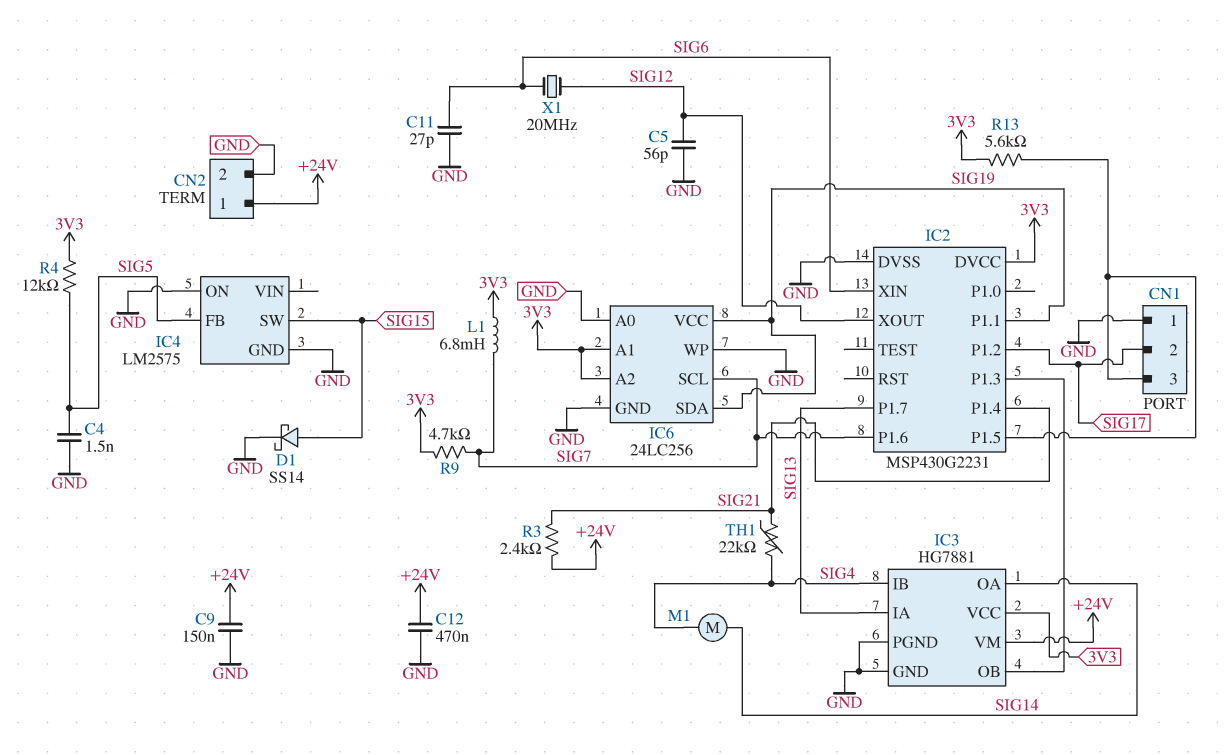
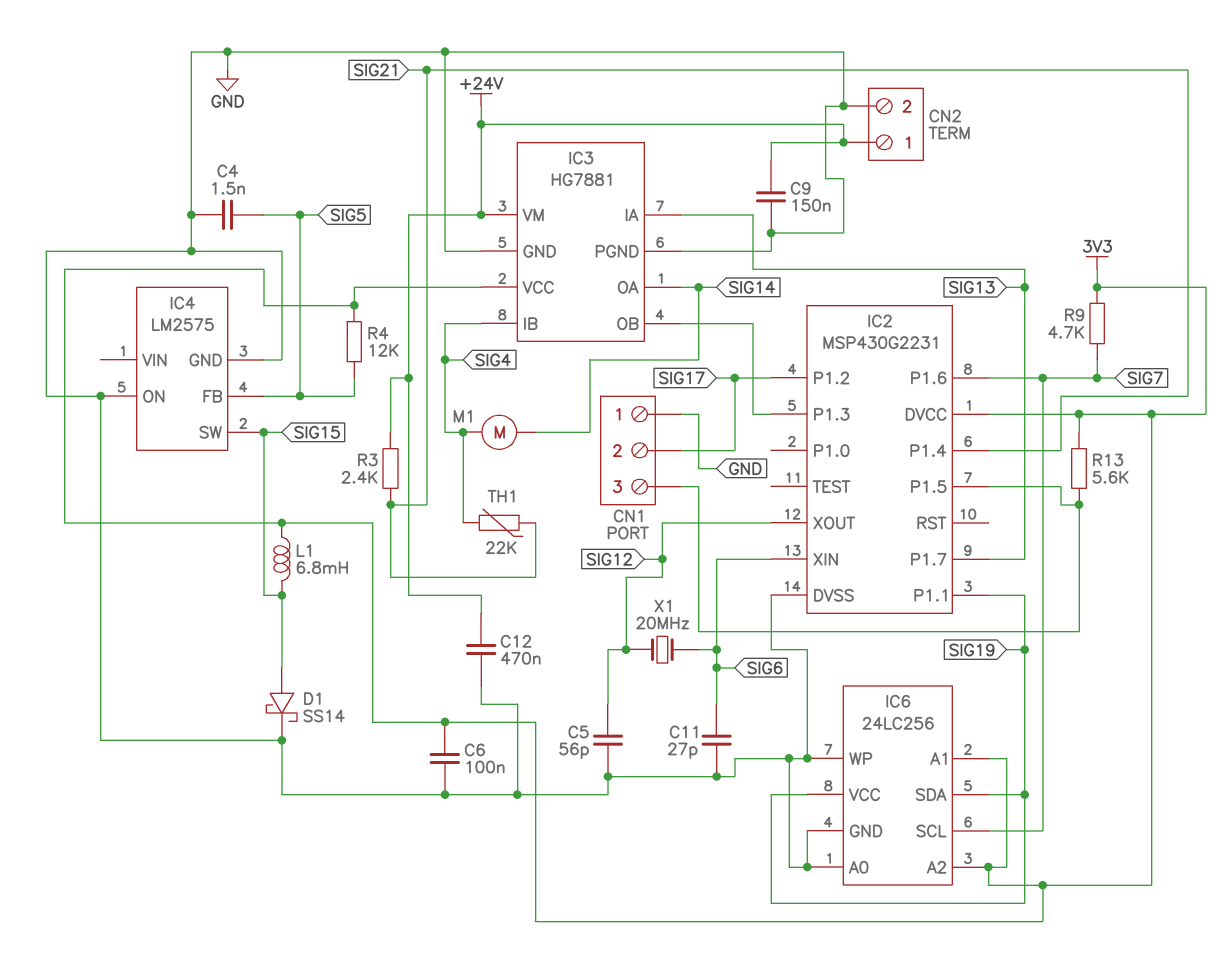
C6: none -> 100nF (3V3, GND)
L1: 6.8mH (3V3, SIG7) -> 6.8mH (3V3, SIG15)

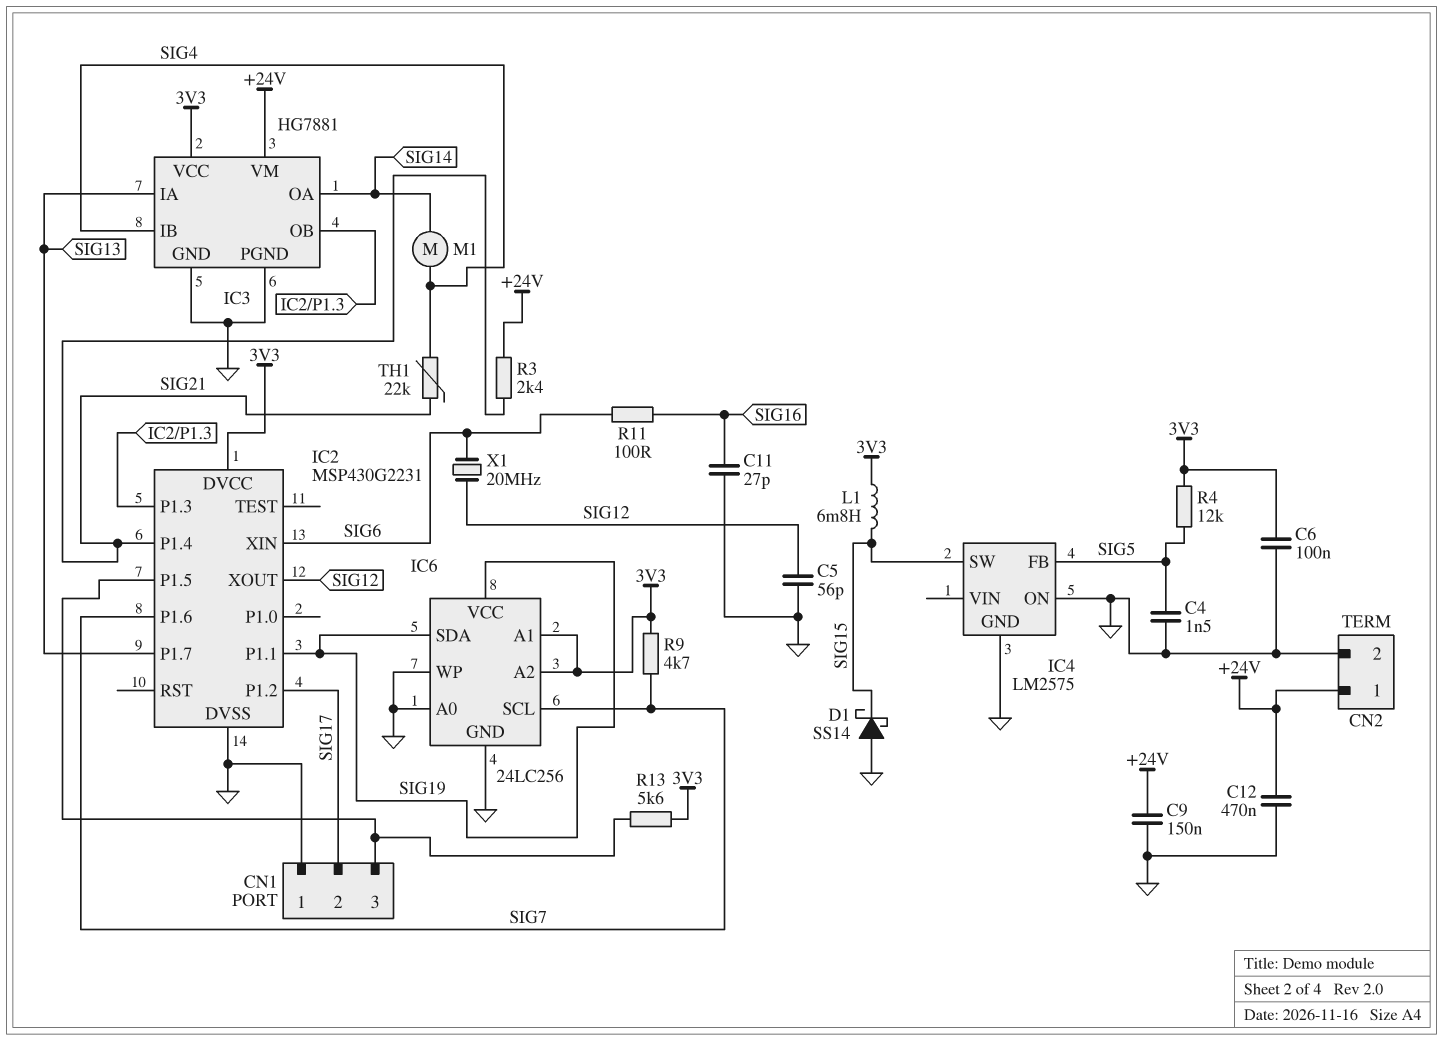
C11: 27pF (GND, SIG6) -> 27pF (GND, SIG16)
D1: schottky SS14 (A SIG15, K GND) -> schottky SS14 (A GND, K SIG15)
R11: none -> 100 (SIG6, SIG16)

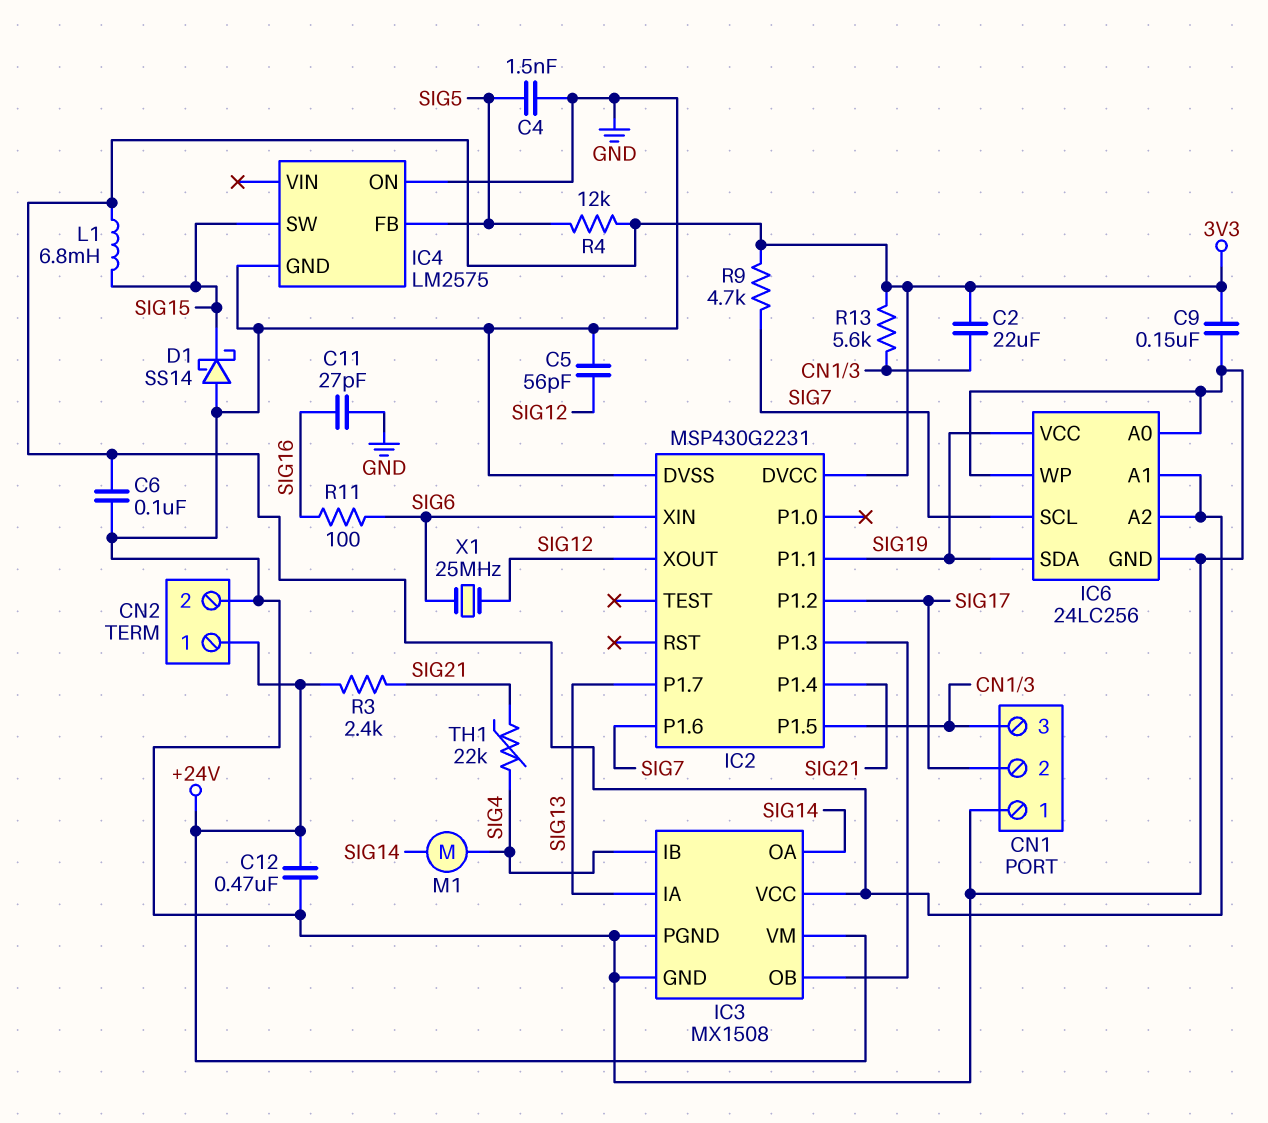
C2: none -> 22uF (3V3, CN1/3)
C9: 150nF (+24V, GND) -> 150nF (3V3, GND)
IC3: HG7881 -> MX1508
X1: 20MHz (SIG6, SIG12) -> 25MHz (SIG6, SIG12)

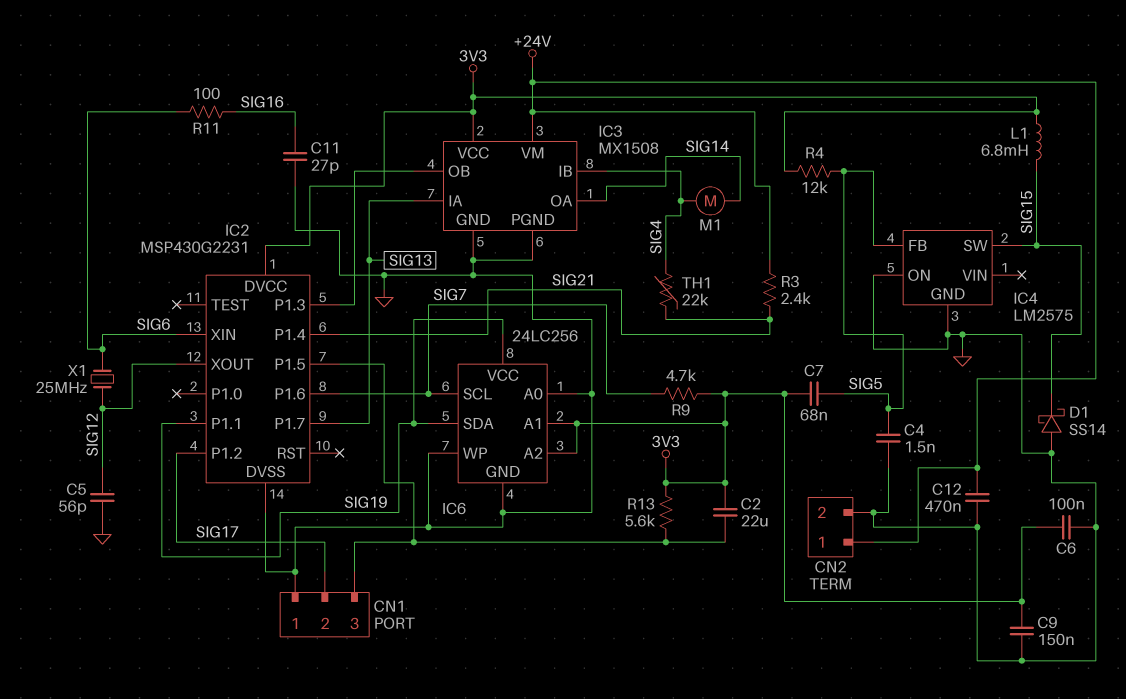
C7: none -> 68nF (3V3, SIG5)

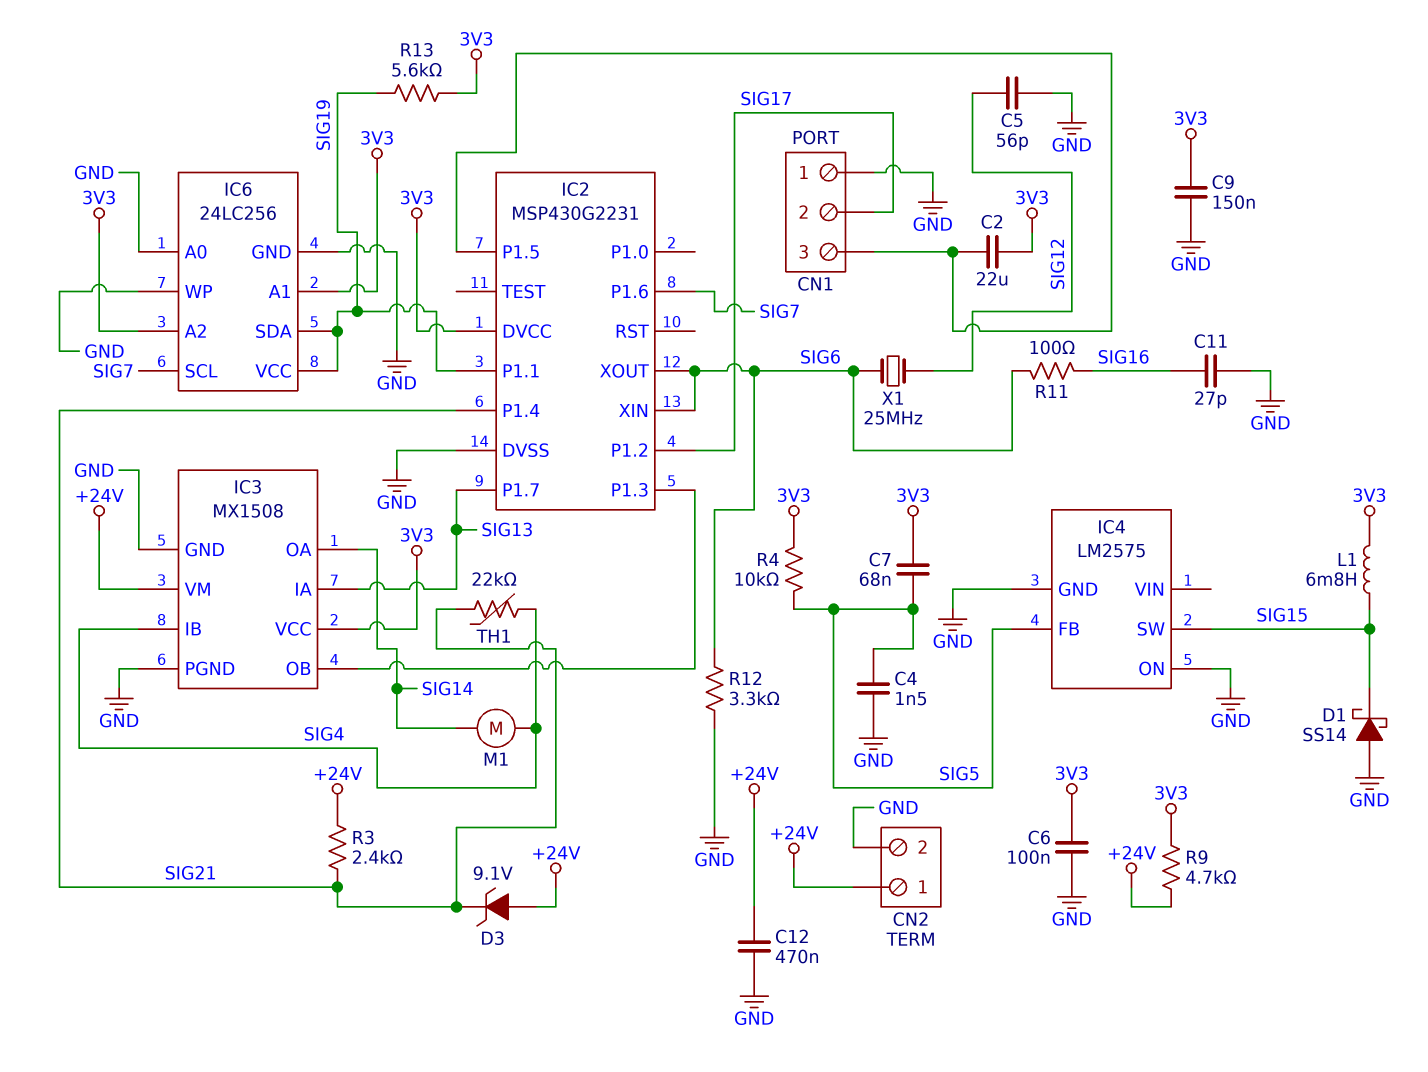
D3: none -> zener 9.1V (A +24V, K SIG21)
IC2 pin XOUT: SIG12 -> SIG6
R4: 12k (3V3, SIG5) -> 10k (3V3, SIG5)
R9: 4.7k (3V3, SIG7) -> 4.7k (+24V, 3V3)
R12: none -> 3.3k (GND, SIG6)
R13: 5.6k (3V3, CN1/3) -> 5.6k (3V3, SIG19)

